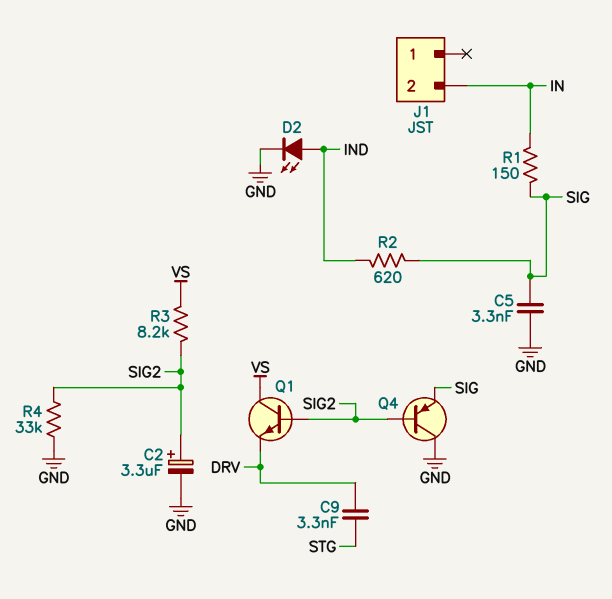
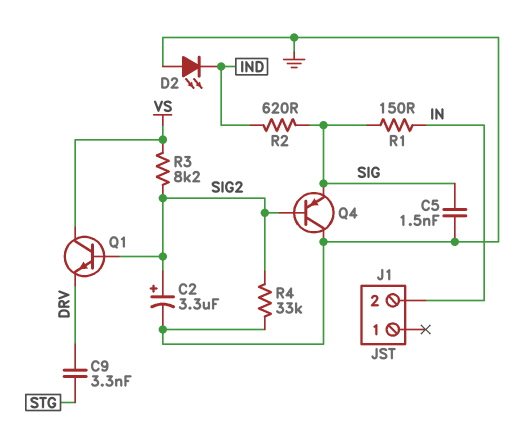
C5: 3.3nF (GND, SIG) -> 1.5nF (GND, SIG)
D2: LED (A IND, K GND) -> LED (A GND, K IND)

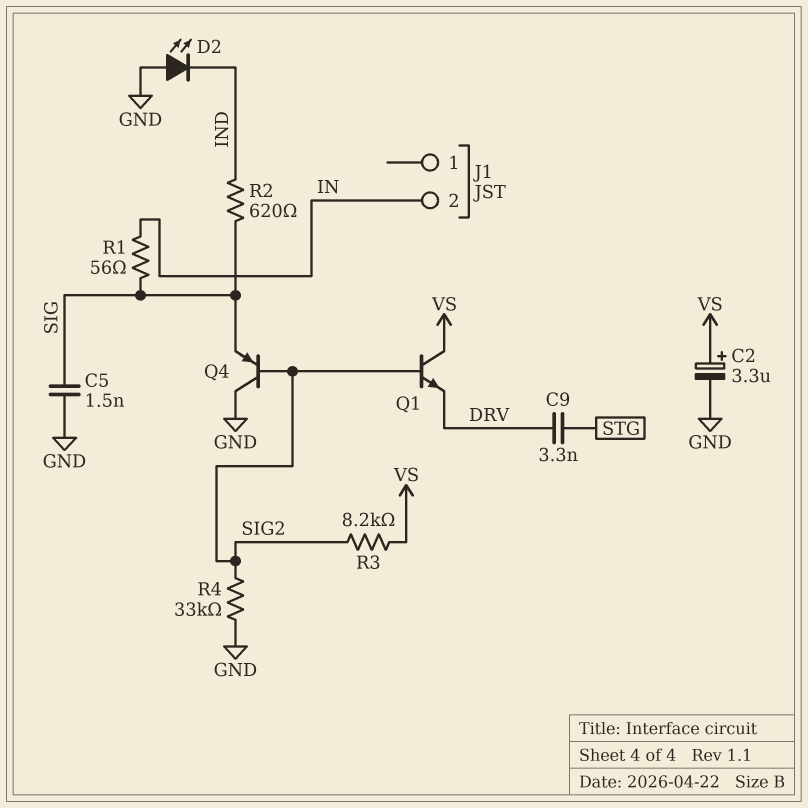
C2: 3.3uF (plus SIG2, minus GND) -> 3.3uF (plus VS, minus GND)
R1: 150 (IN, SIG) -> 56 (IN, SIG)

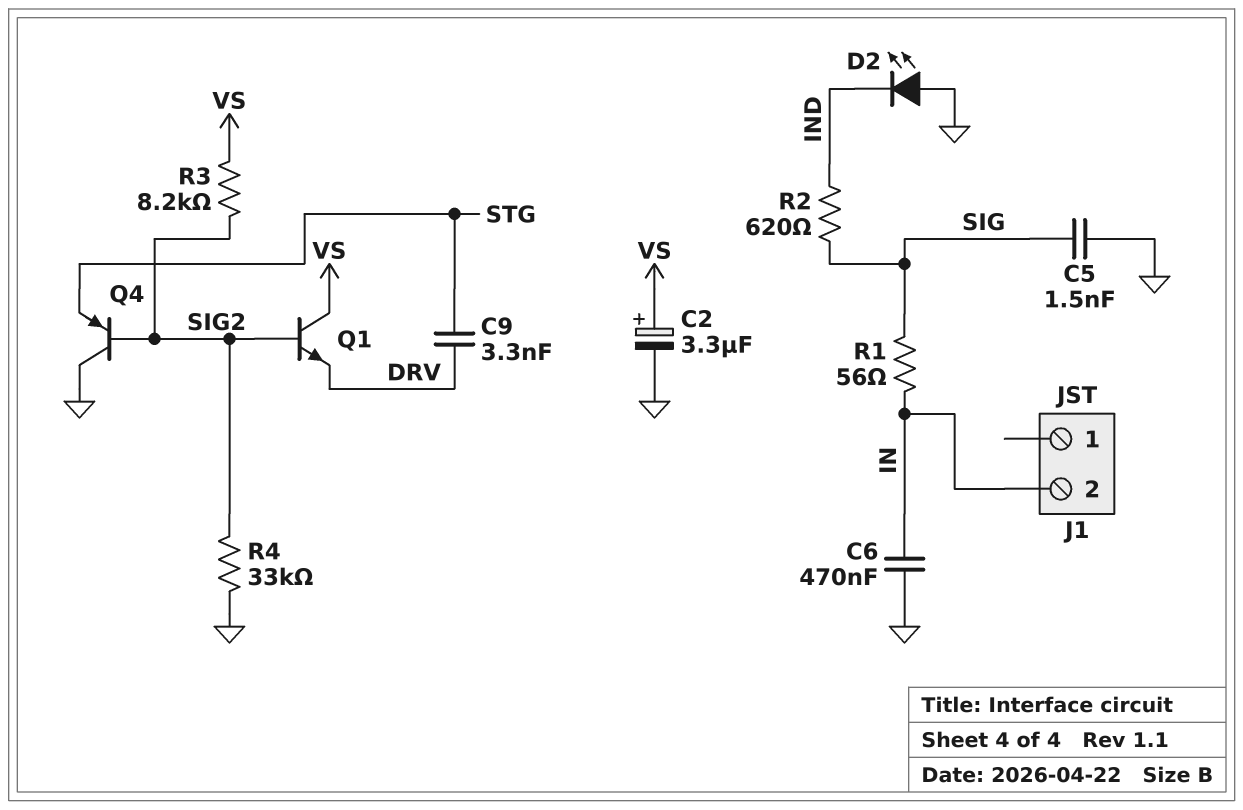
C6: none -> 470nF (GND, IN)
Q4: PNP (B SIG2, C GND, E SIG) -> PNP (B SIG2, C GND, E STG)

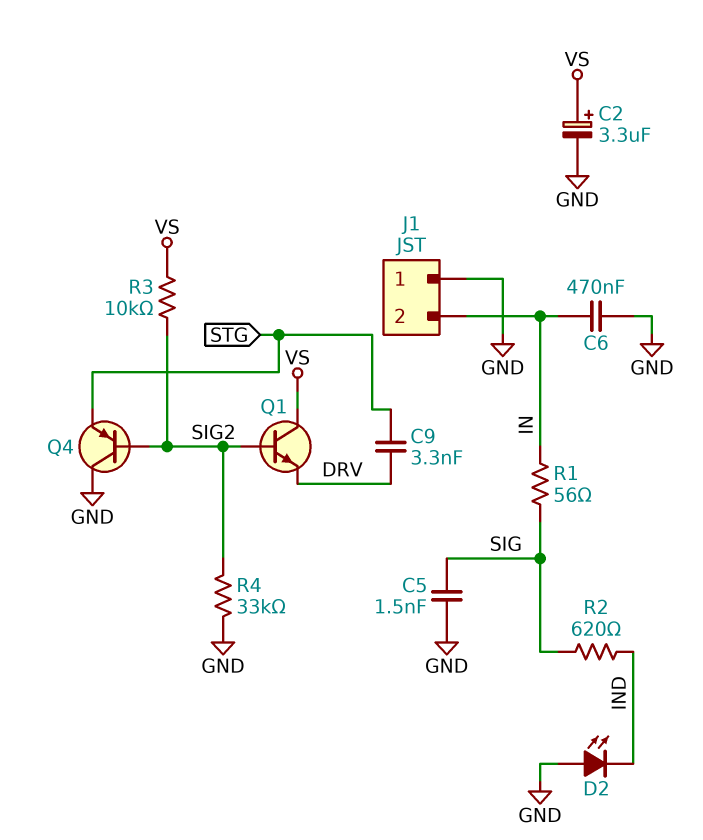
J1 pin 1: none -> GND
R3: 8.2k (SIG2, VS) -> 10k (SIG2, VS)

